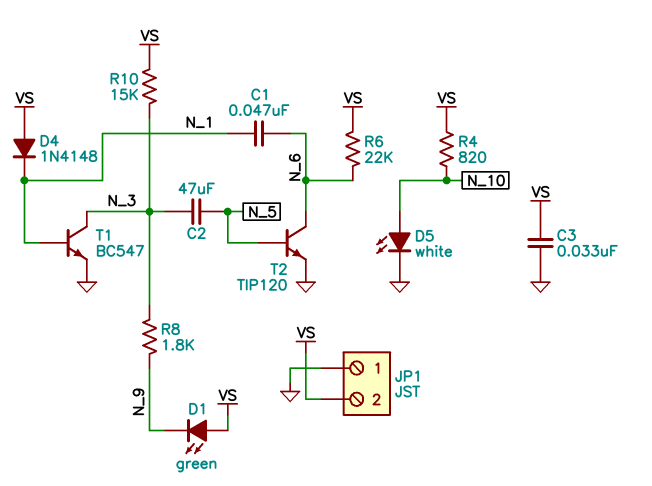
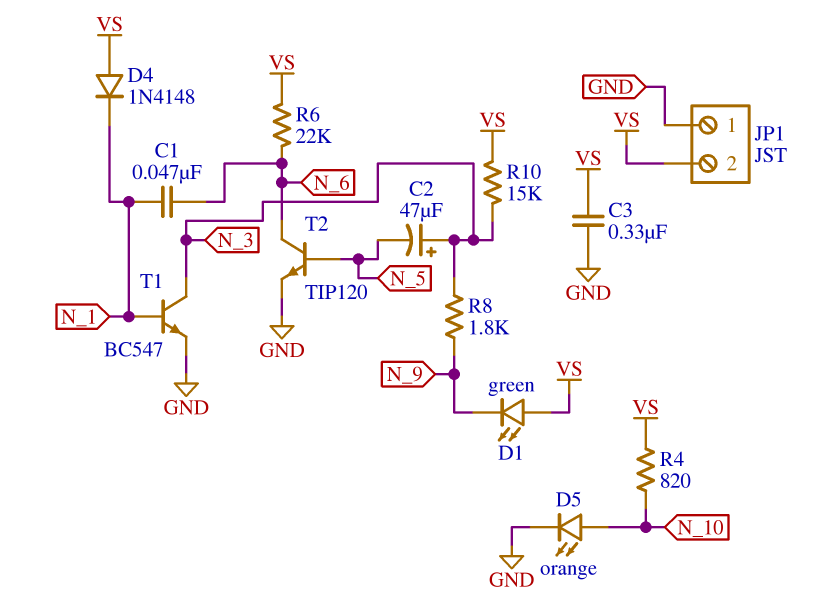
C2: 47uF (N_3, N_5) -> 47uF (plus N_3, minus N_5)
C3: 33nF (GND, VS) -> 330nF (GND, VS)
D5: LED white (A N_10, K GND) -> LED orange (A N_10, K GND)

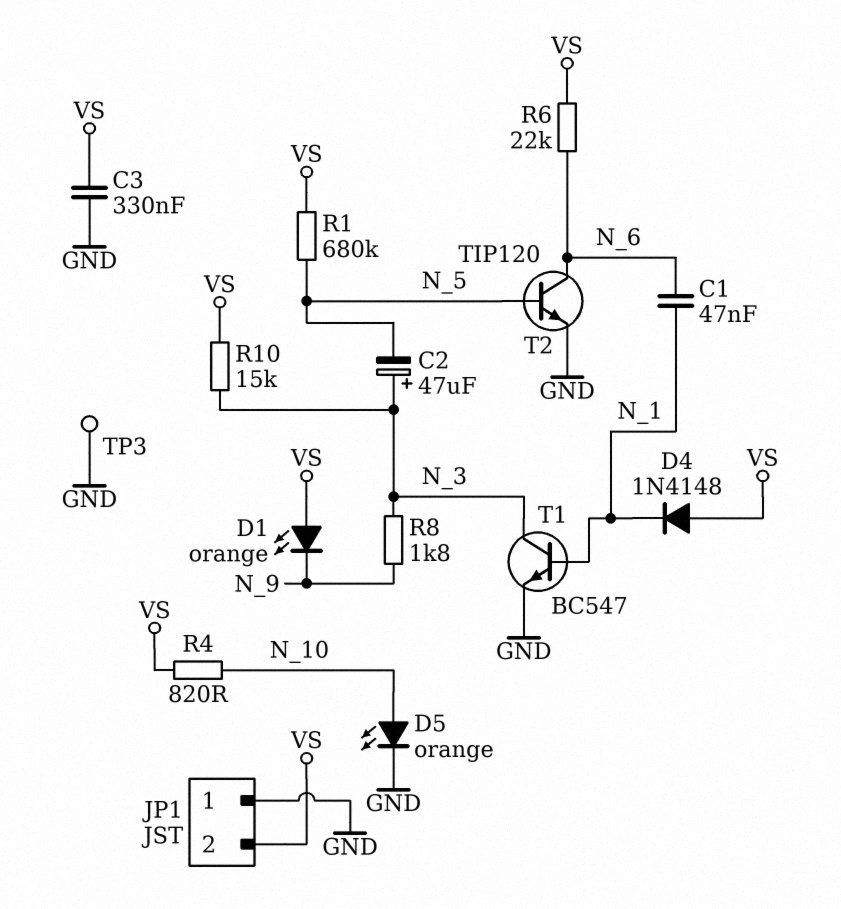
D1: LED green (A VS, K N_9) -> LED orange (A VS, K N_9)
R1: none -> 680k (N_5, VS)
TP3: none -> test point (GND)

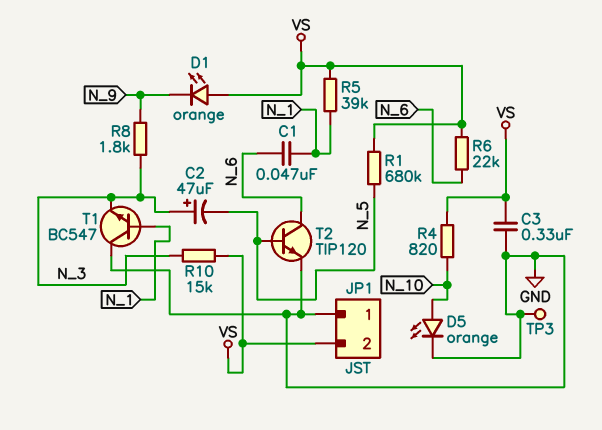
D4: diode 1N4148 (A VS, K N_1) -> none
R5: none -> 39k (N_1, VS)
T1: NPN BC547 (B N_1, C N_3, E GND) -> NPN BC547 (B N_1, C GND, E N_3)

